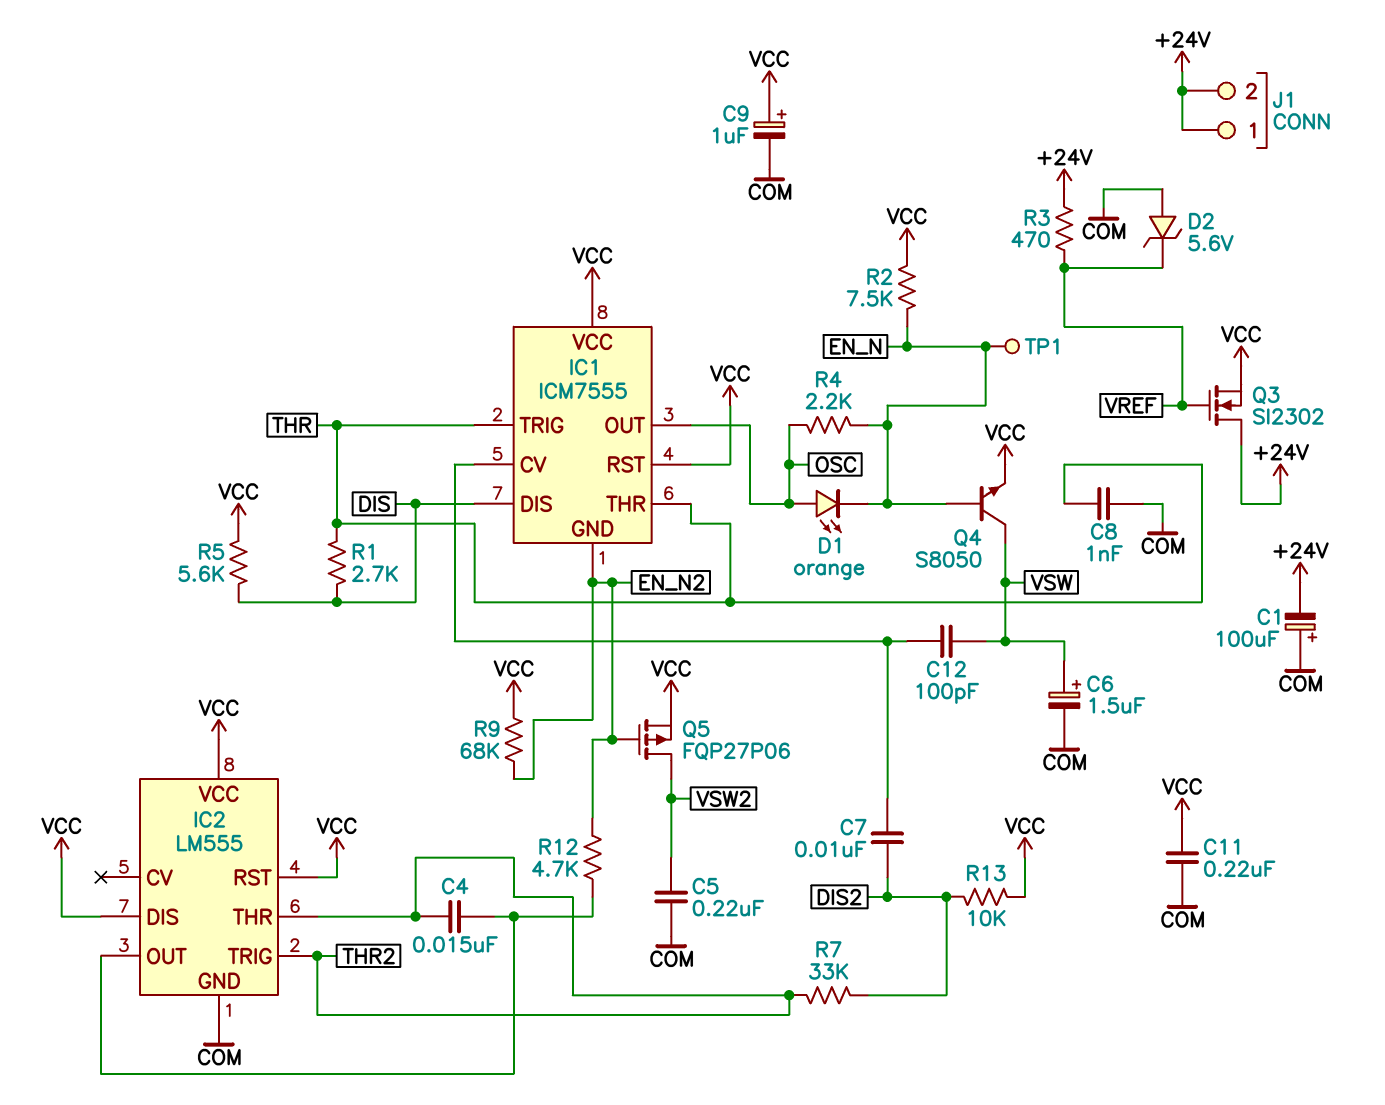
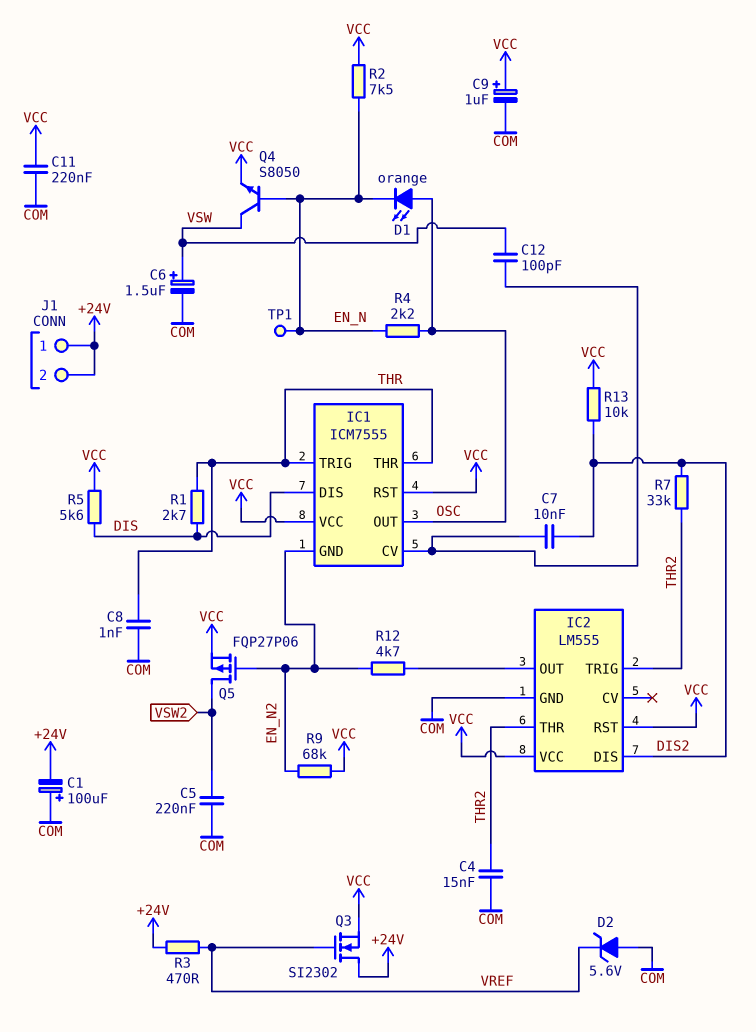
C4: 15nF (IC2/OUT, THR2) -> 15nF (COM, THR2)
IC2 pin DIS: VCC -> DIS2

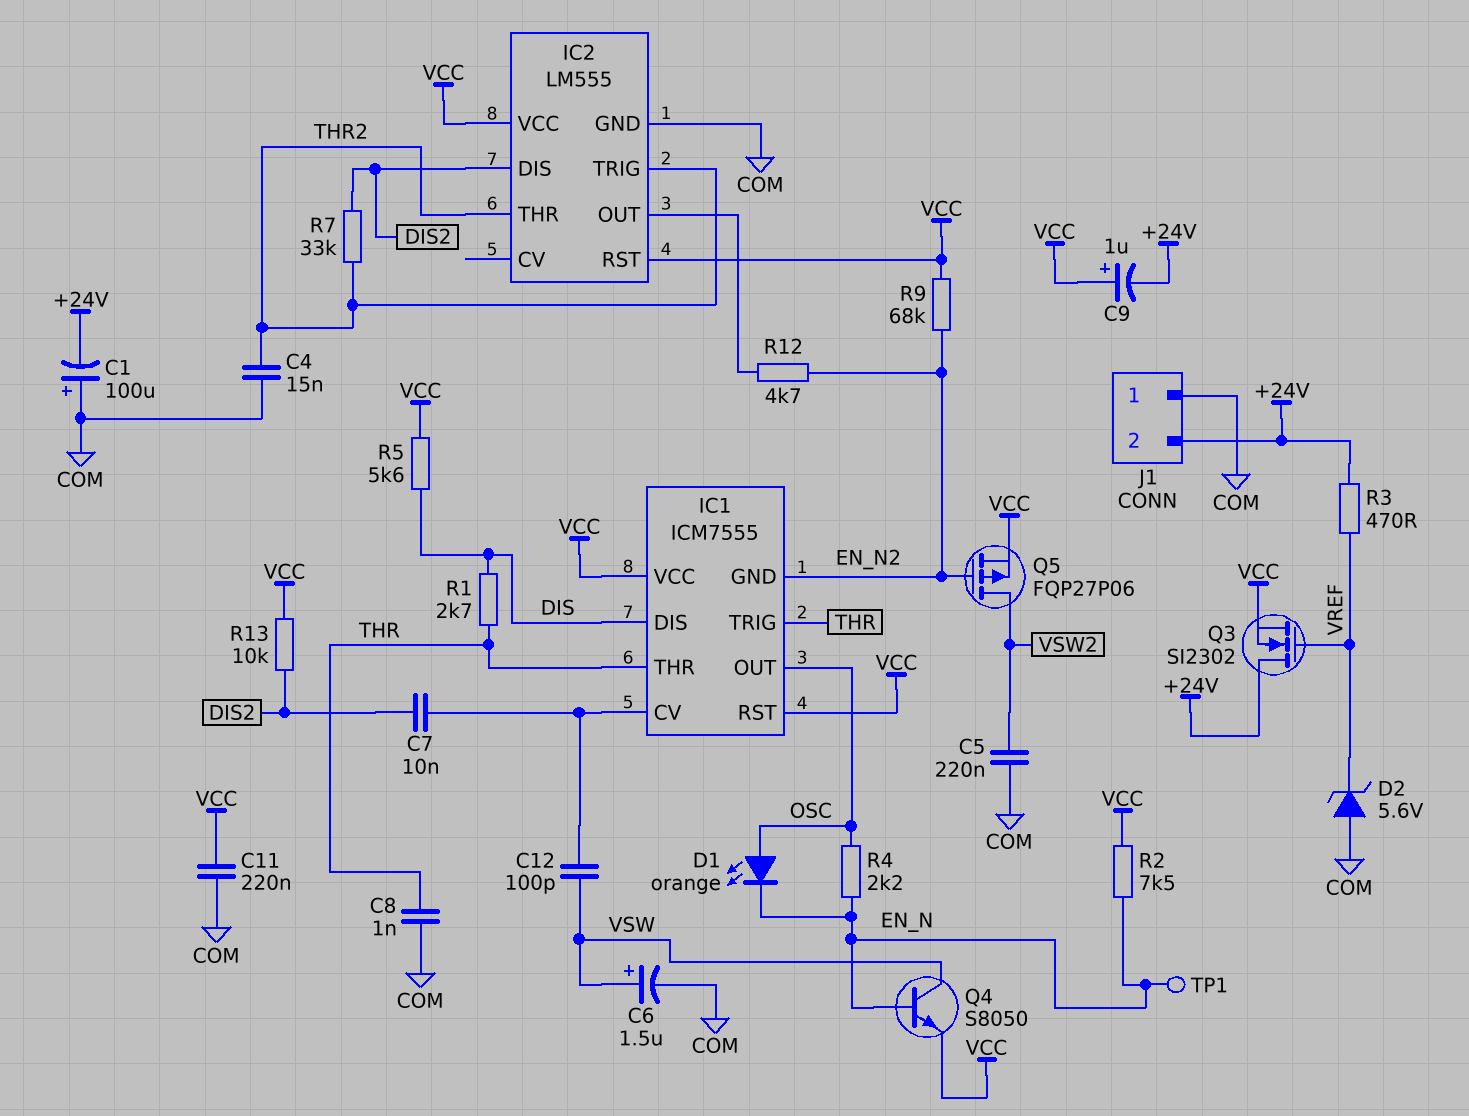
C9: 1uF (plus VCC, minus COM) -> 1uF (plus VCC, minus +24V)
J1 pin 1: +24V -> COM

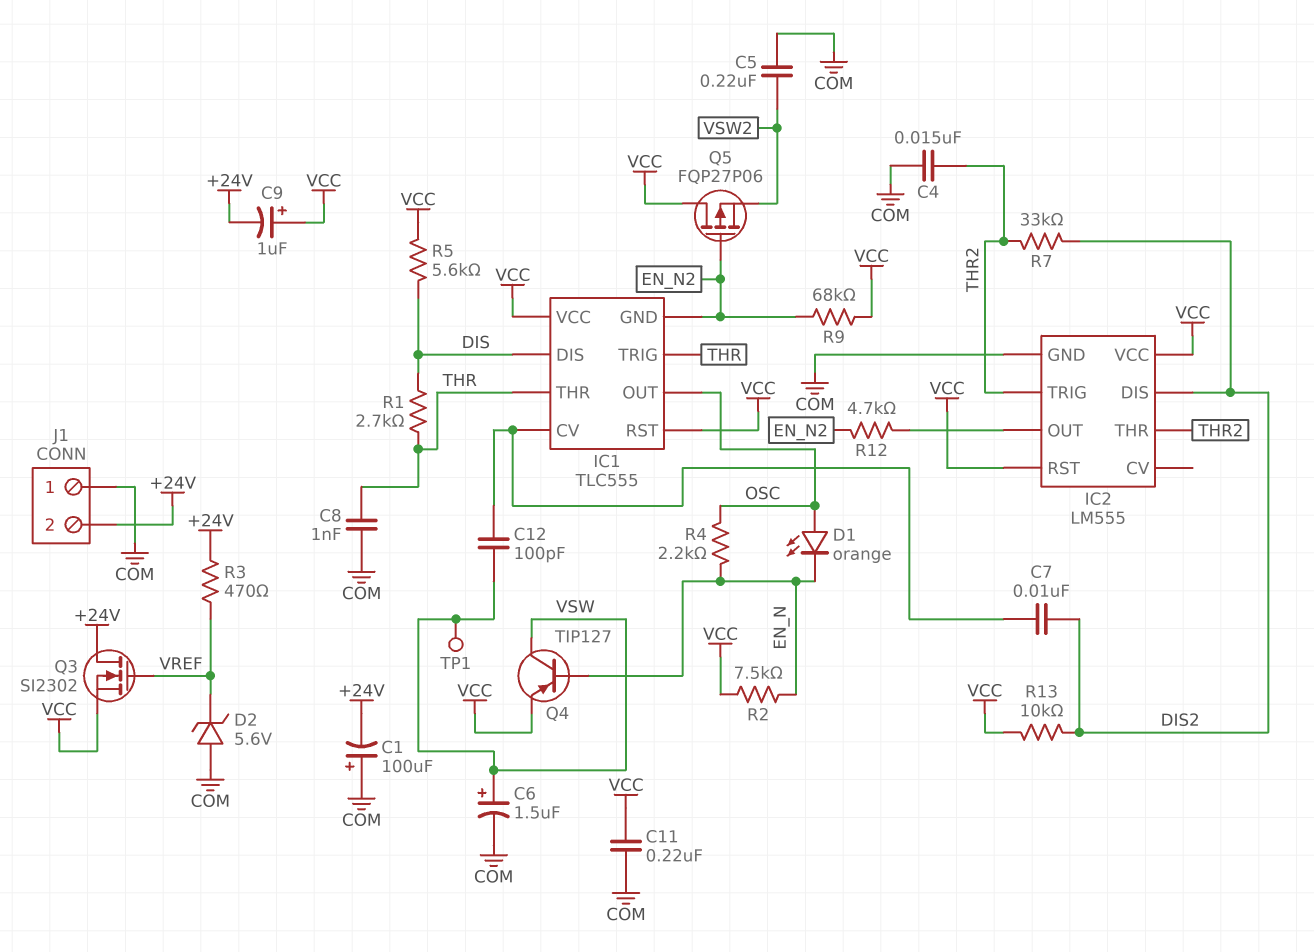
IC1: ICM7555 -> TLC555
Q4: NPN S8050 (B EN_N, C VSW, E VCC) -> PNP TIP127 (B EN_N, C VSW, E VCC)
Q5: PMOS FQP27P06 (G EN_N2, D VSW2, S VCC) -> PMOS FQP27P06 (G EN_N2, D VCC, S VSW2)
TP1: test point (EN_N) -> test point (VSW)

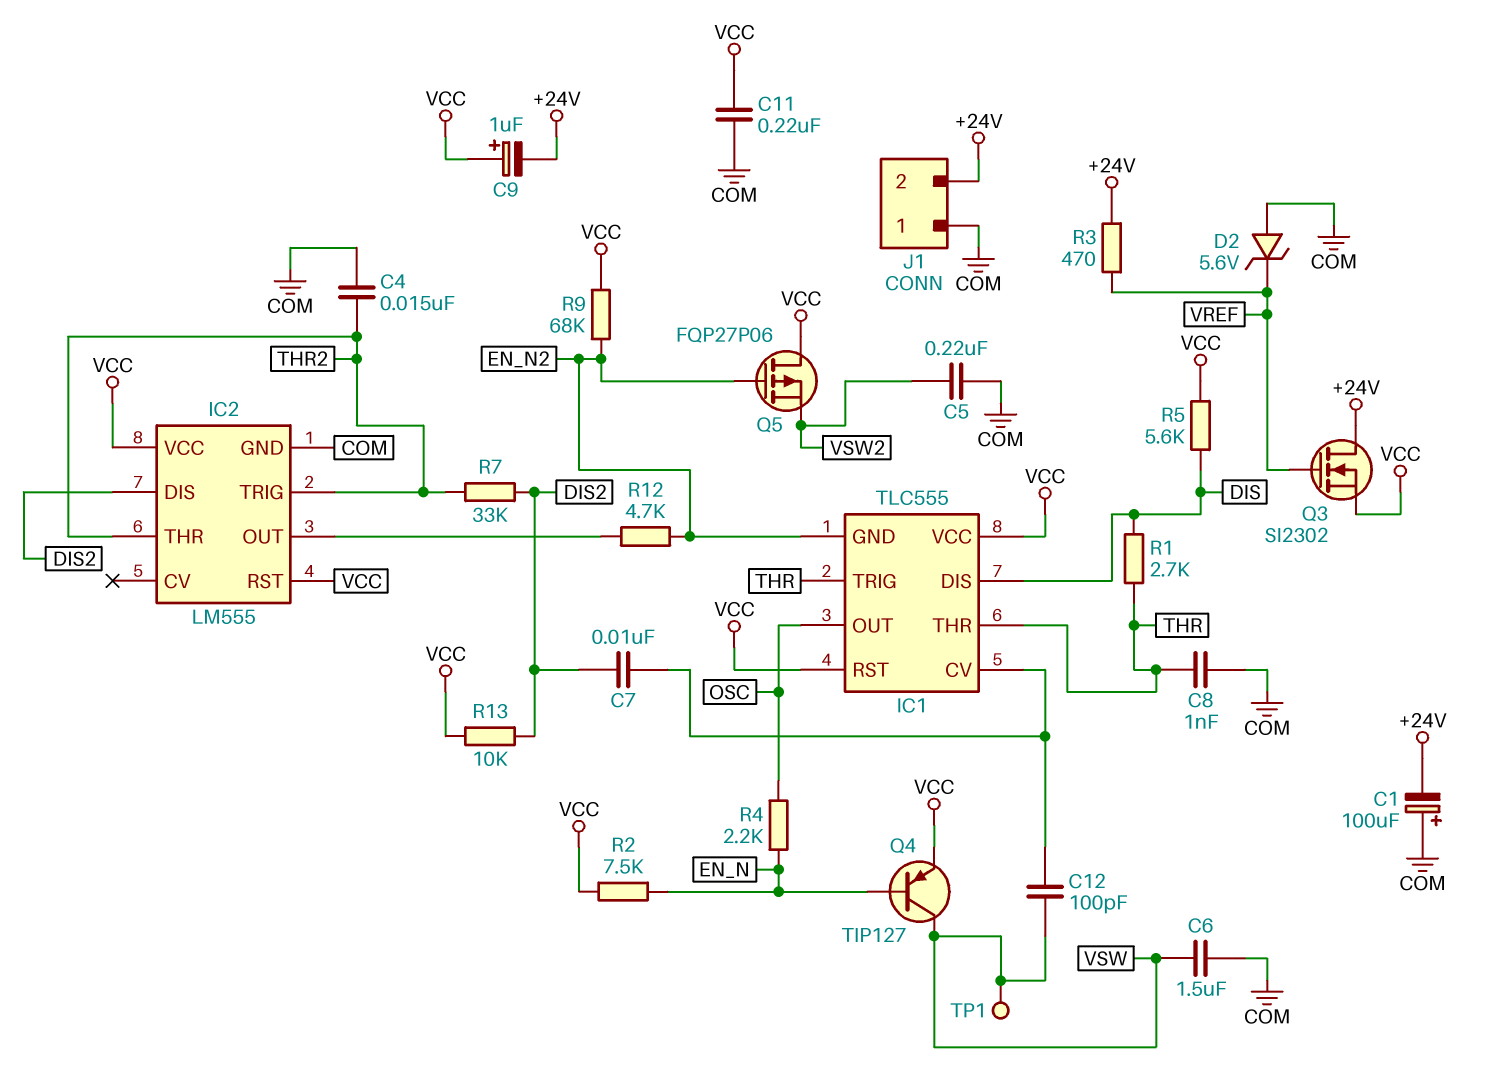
C6: 1.5uF (plus VSW, minus COM) -> 1.5uF (COM, VSW)
D1: LED orange (A OSC, K EN_N) -> none

